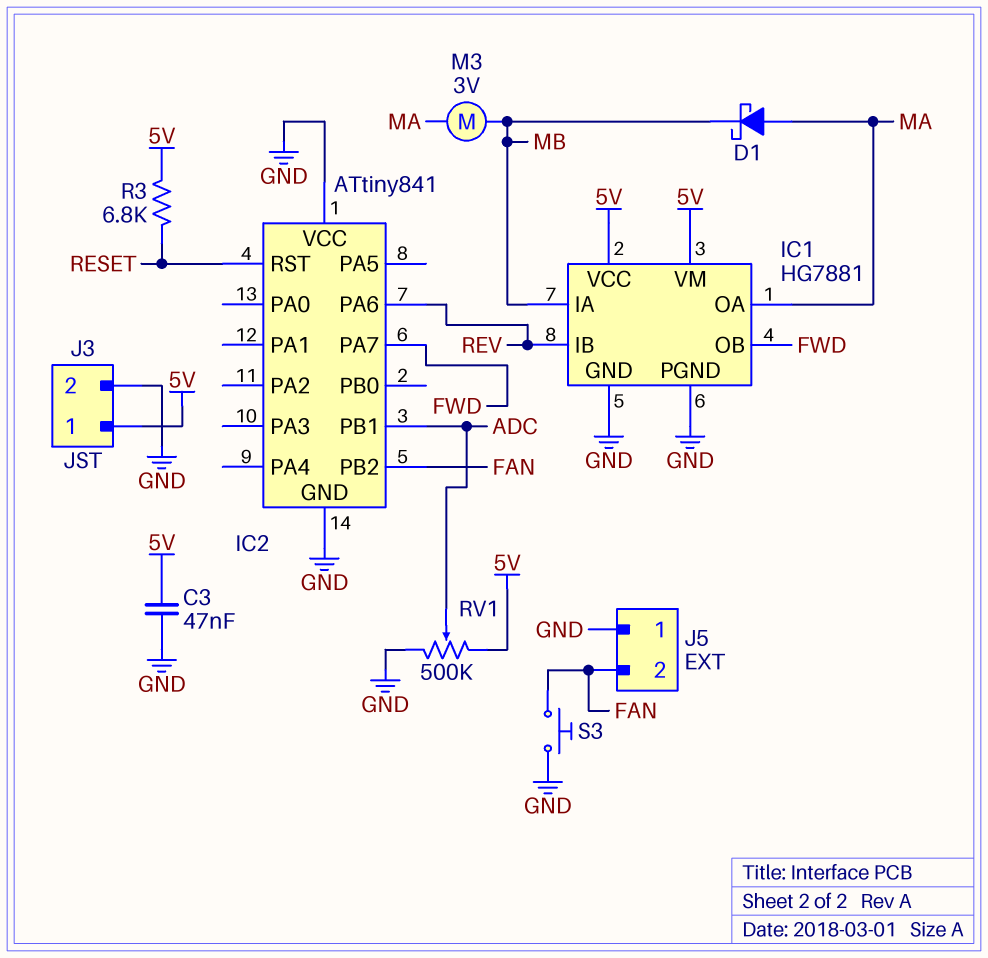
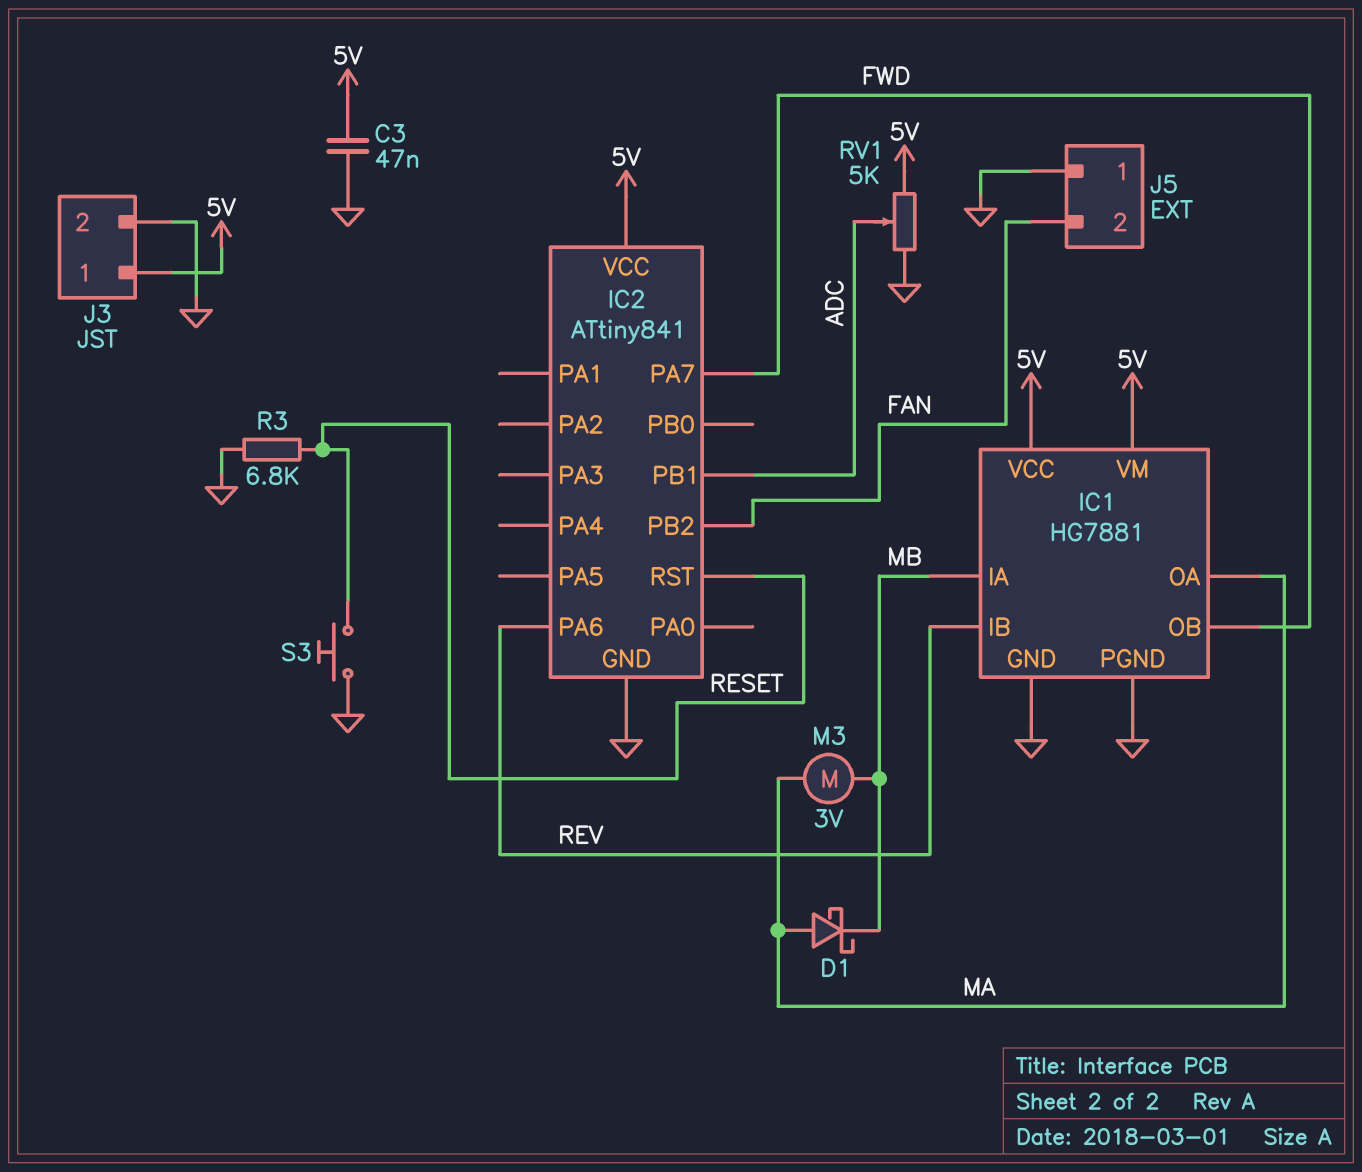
IC2 pin VCC: GND -> 5V
R3: 6.8k (5V, RESET) -> 6.8k (GND, RESET)
RV1: 500k (5V, GND, wiper ADC) -> 5k (5V, GND, wiper ADC)
S3: button (FAN, GND) -> button (GND, RESET)

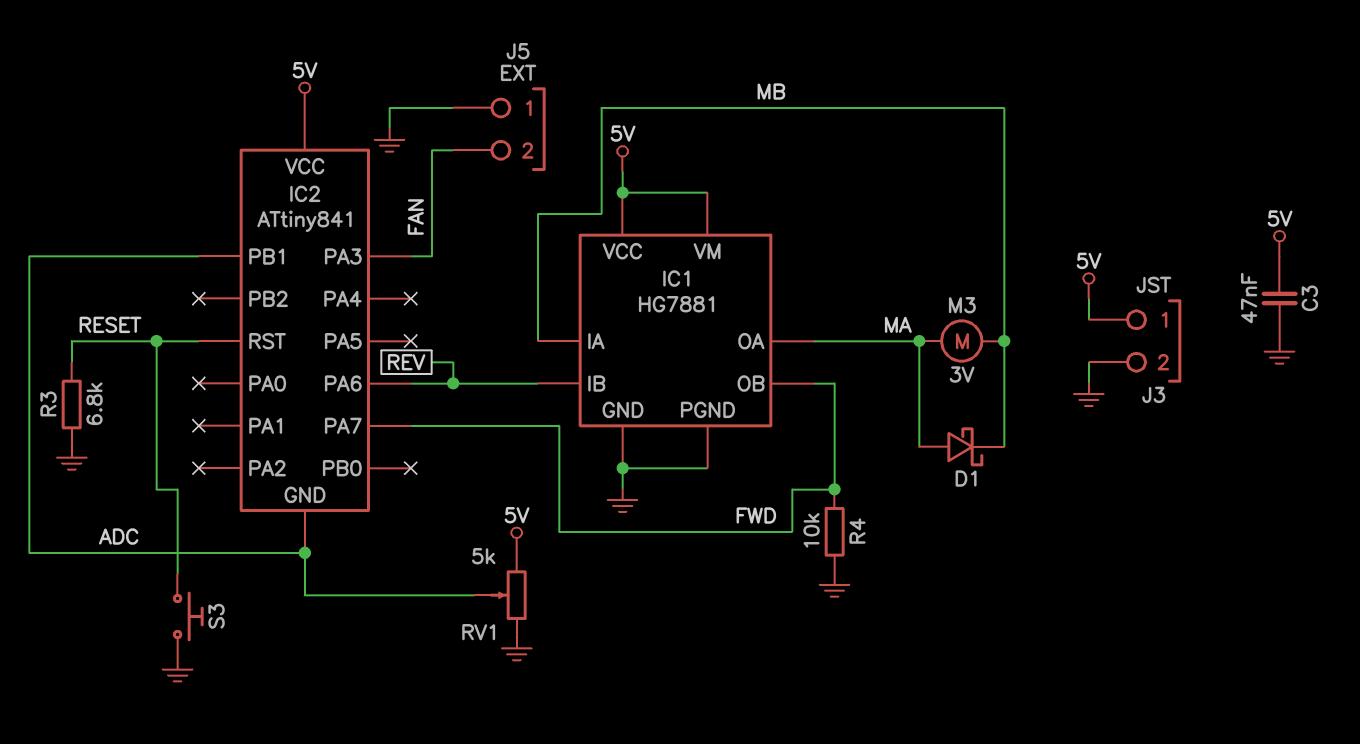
IC2 pin GND: GND -> ADC
IC2 pin PA3: none -> FAN
IC2 pin PB2: FAN -> none
R4: none -> 10k (FWD, GND)

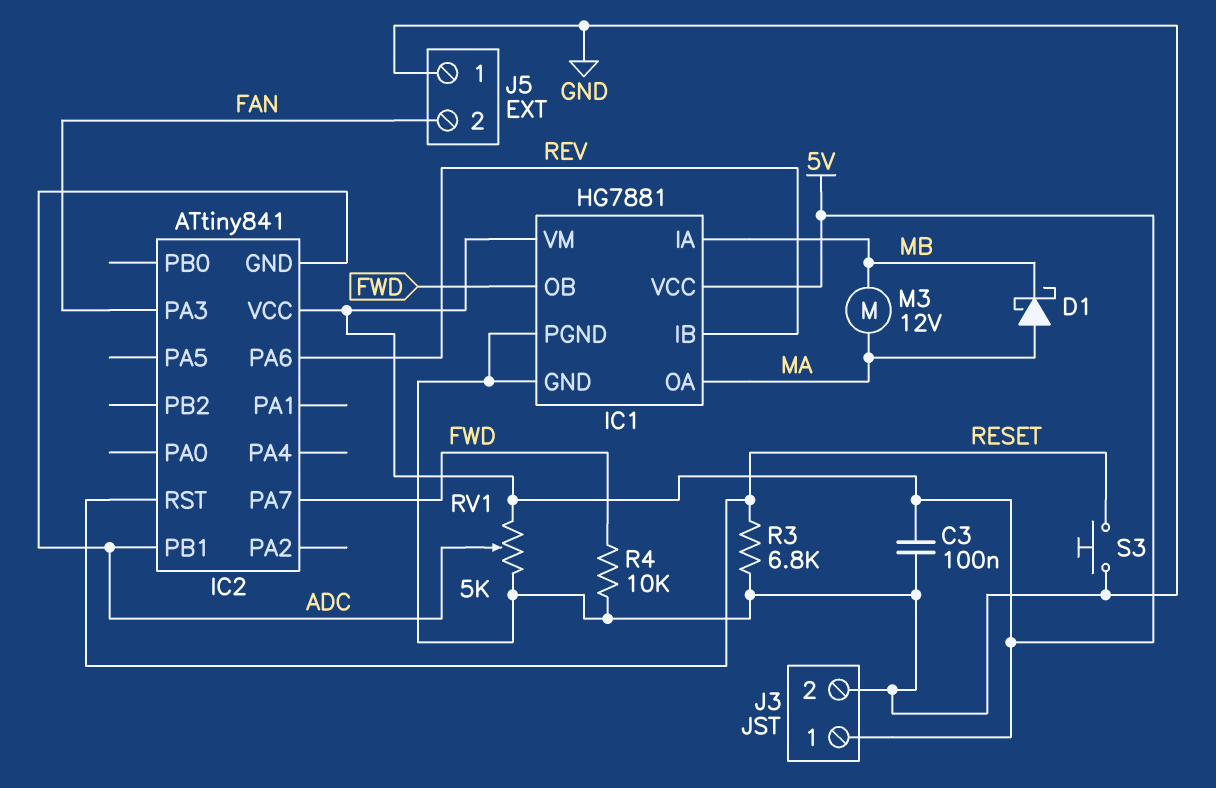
C3: 47nF (5V, GND) -> 100nF (5V, GND)
M3: motor 3V (MA, MB) -> motor 12V (MA, MB)

